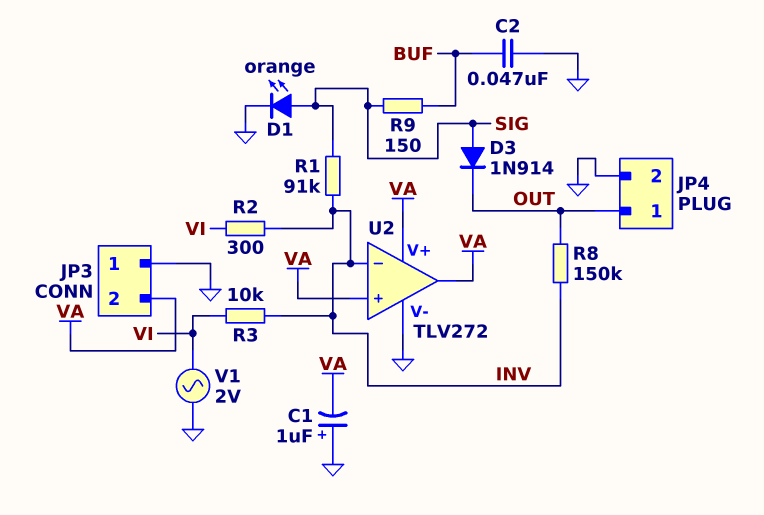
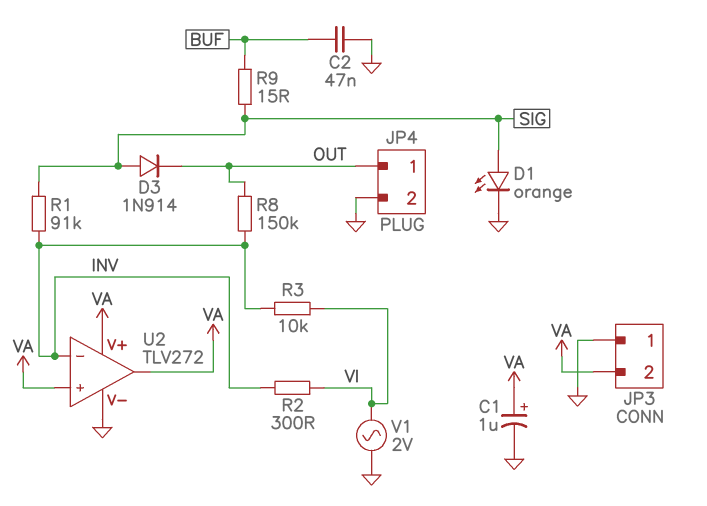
C1: 1uF (plus GND, minus VA) -> 1uF (plus VA, minus GND)
R9: 150 (BUF, SIG) -> 15 (BUF, SIG)

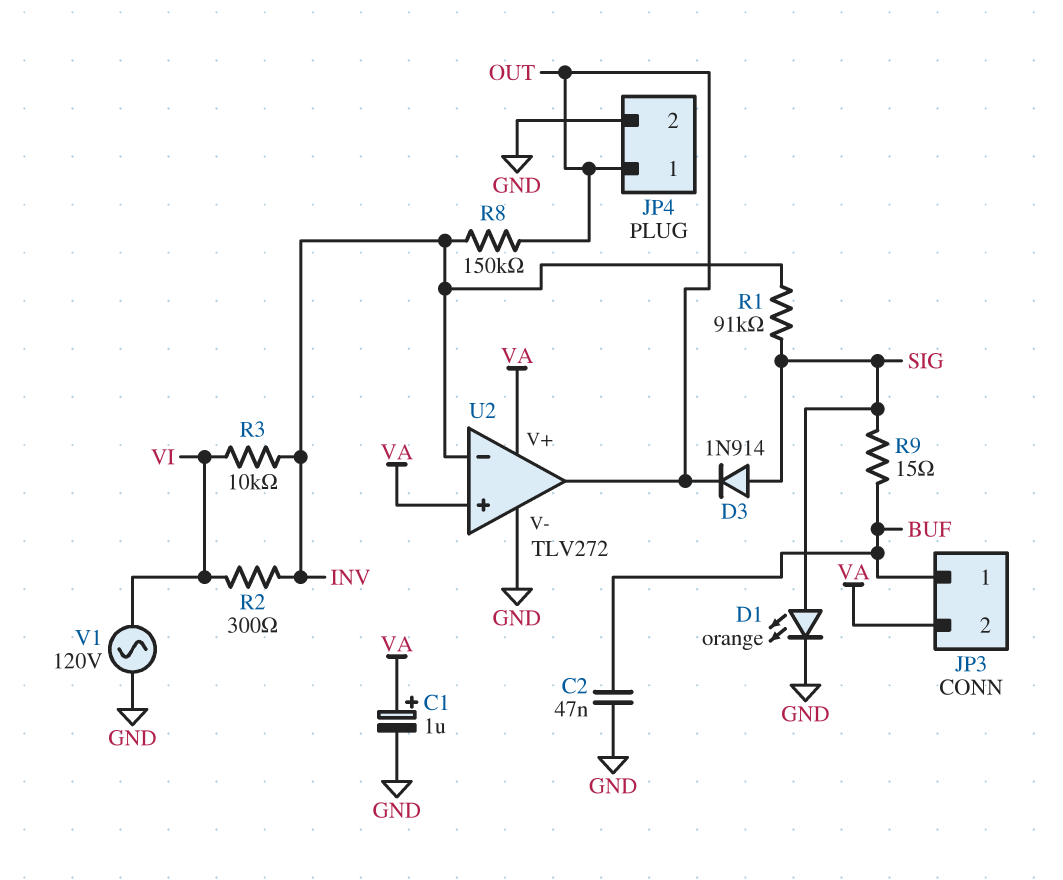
JP3 pin 1: GND -> BUF
U2 pin out: VA -> OUT
V1: AC 2V (GND, VI) -> AC 120V (GND, VI)

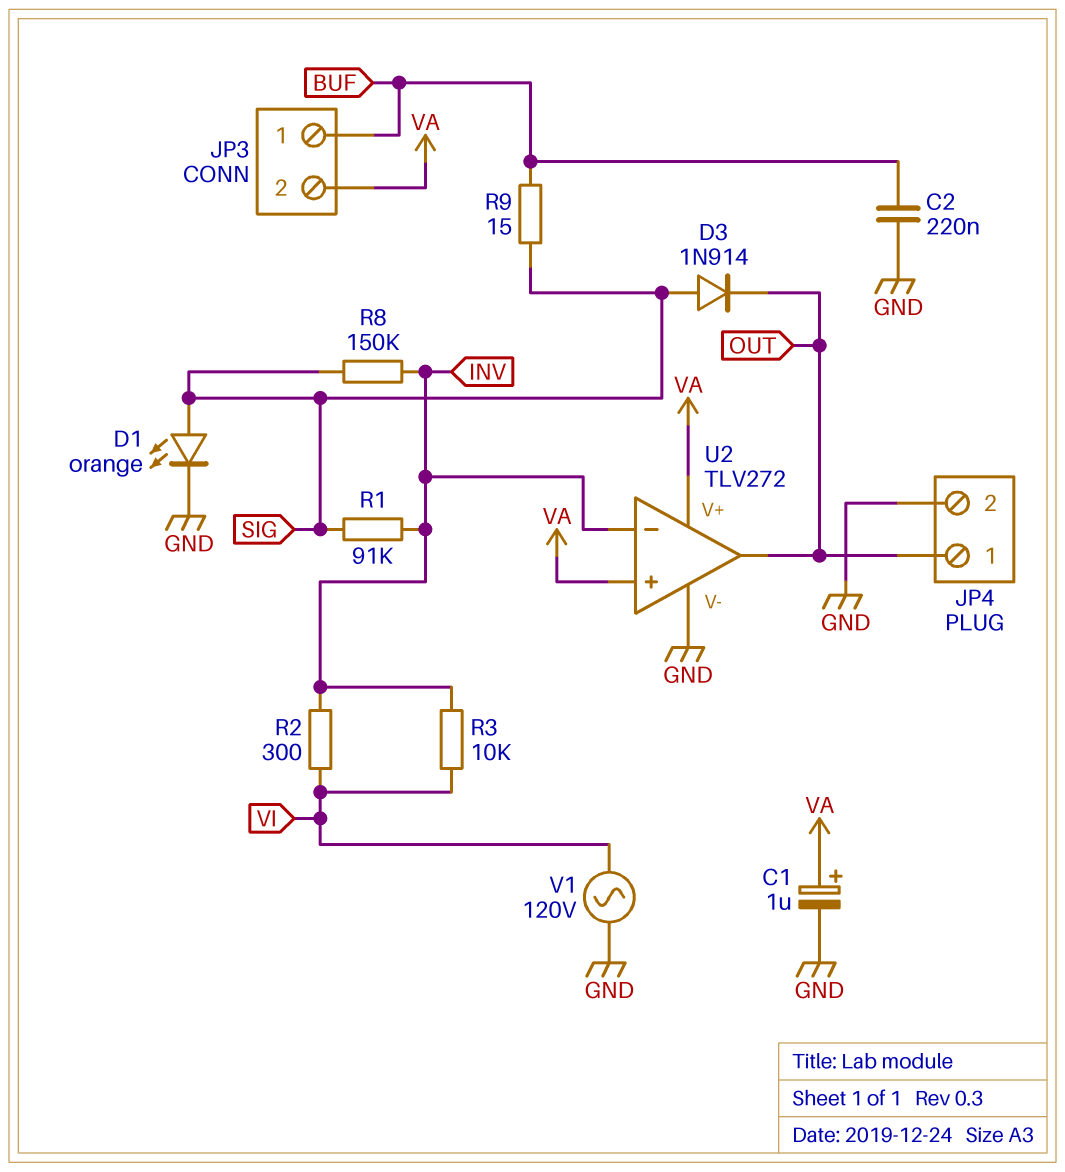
C2: 47nF (BUF, GND) -> 220nF (BUF, GND)
R8: 150k (INV, OUT) -> 150k (INV, SIG)

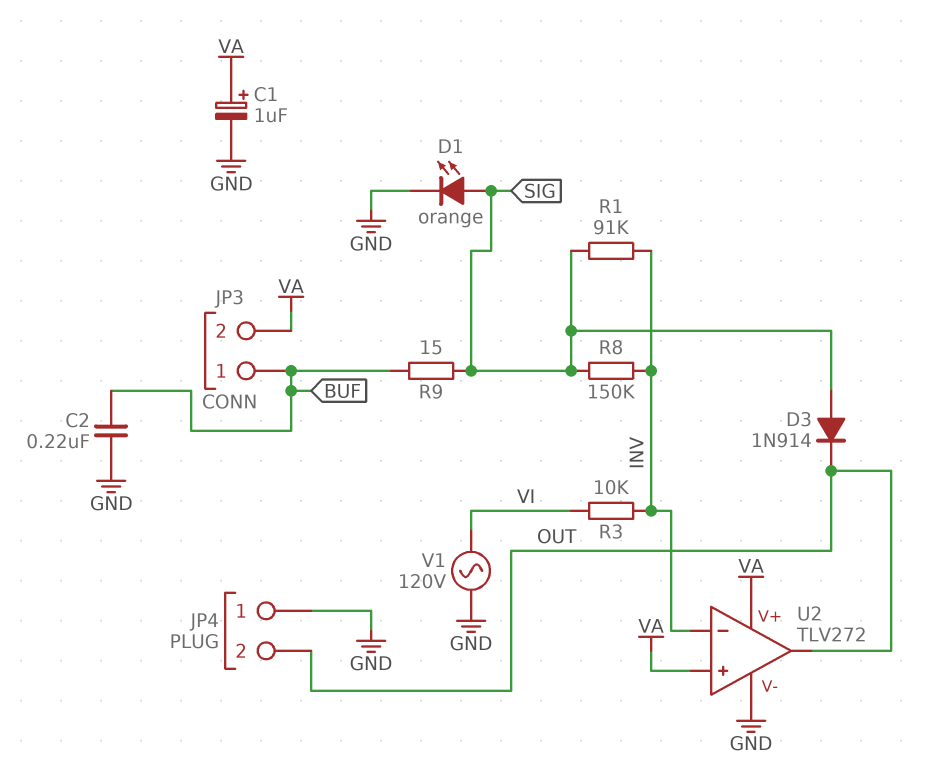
JP4 pin 1: OUT -> GND
JP4 pin 2: GND -> OUT
R2: 300 (INV, VI) -> none

